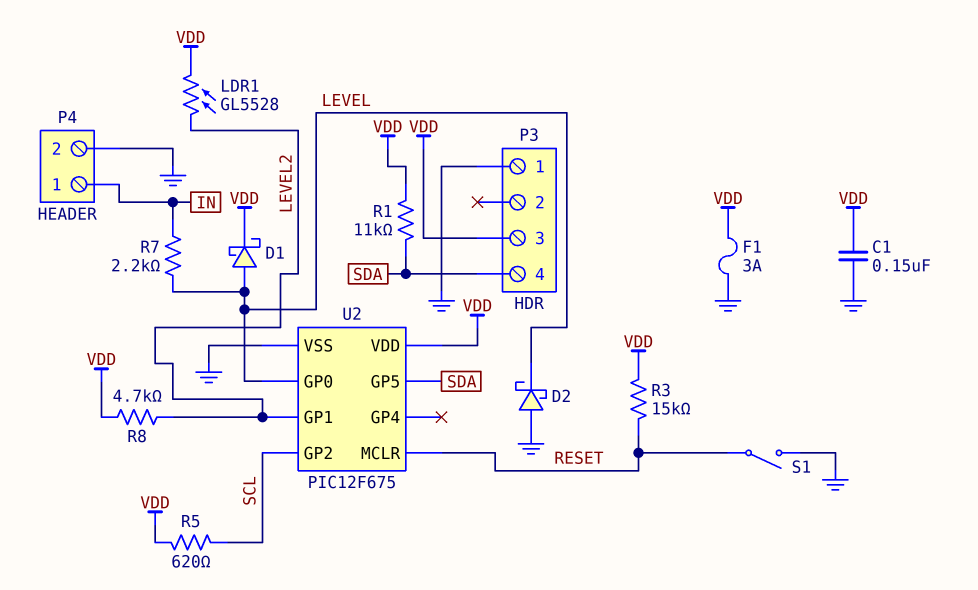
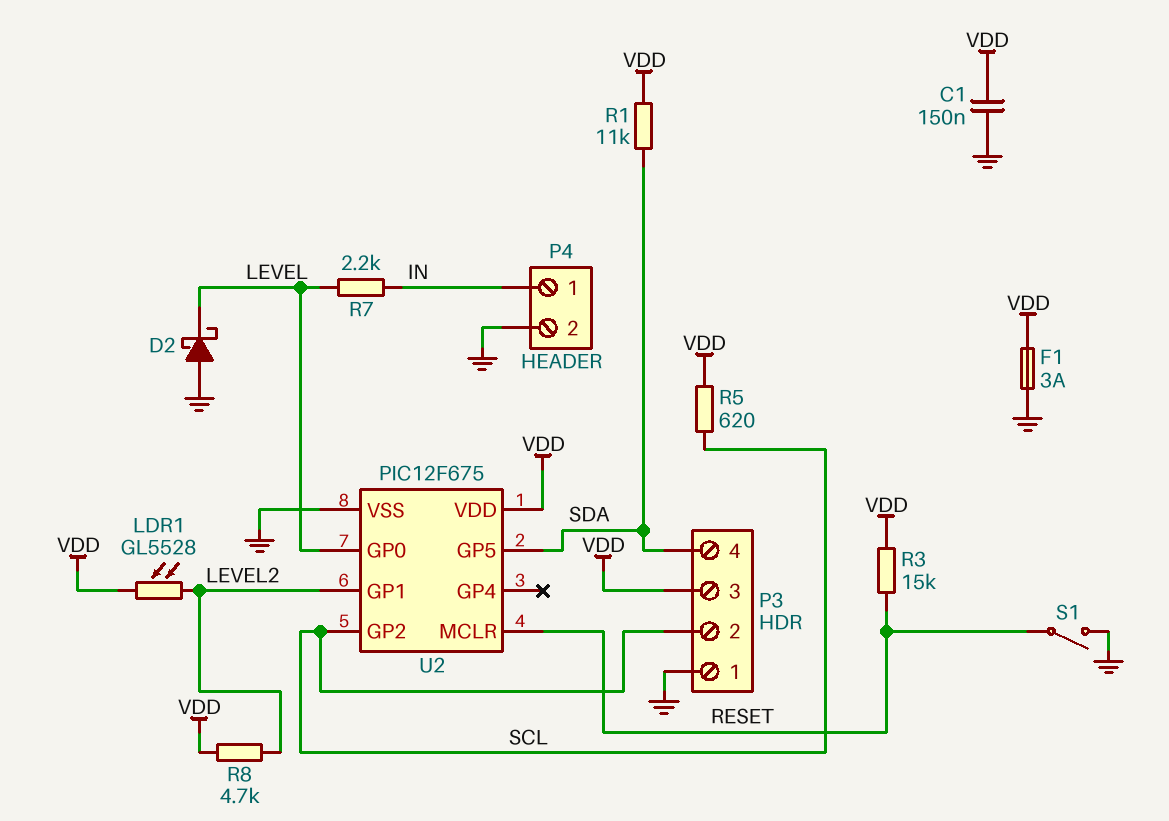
D1: schottky (A LEVEL, K VDD) -> none
P3 pin 2: none -> SCL

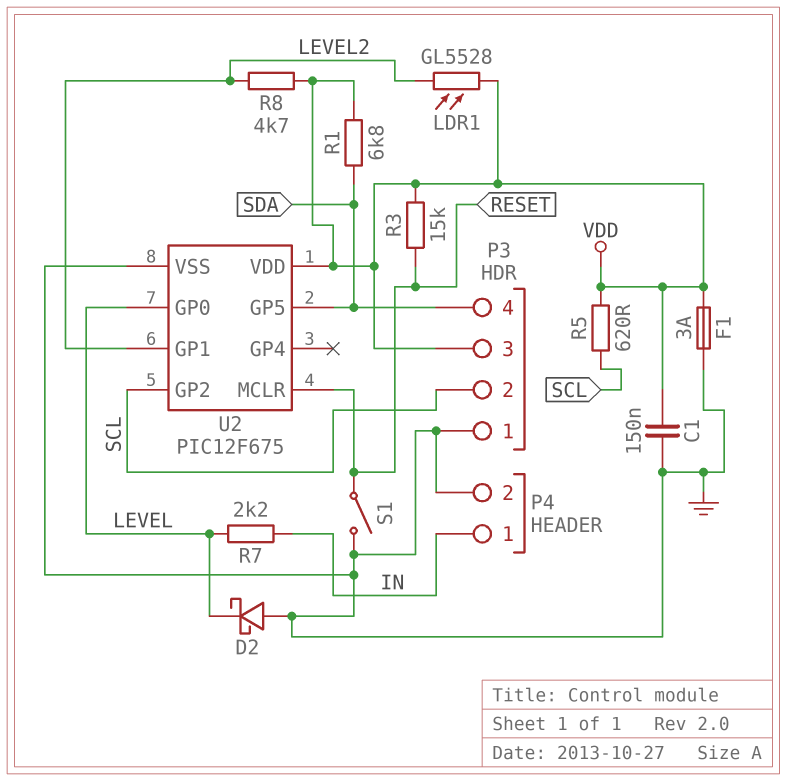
R1: 11k (SDA, VDD) -> 6.8k (SDA, VDD)

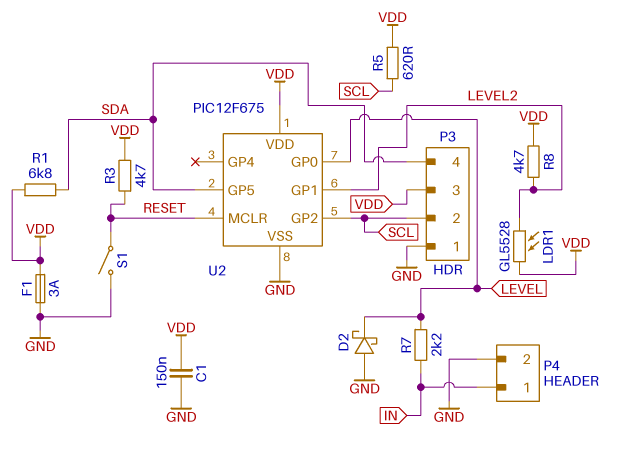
R3: 15k (RESET, VDD) -> 4.7k (RESET, VDD)

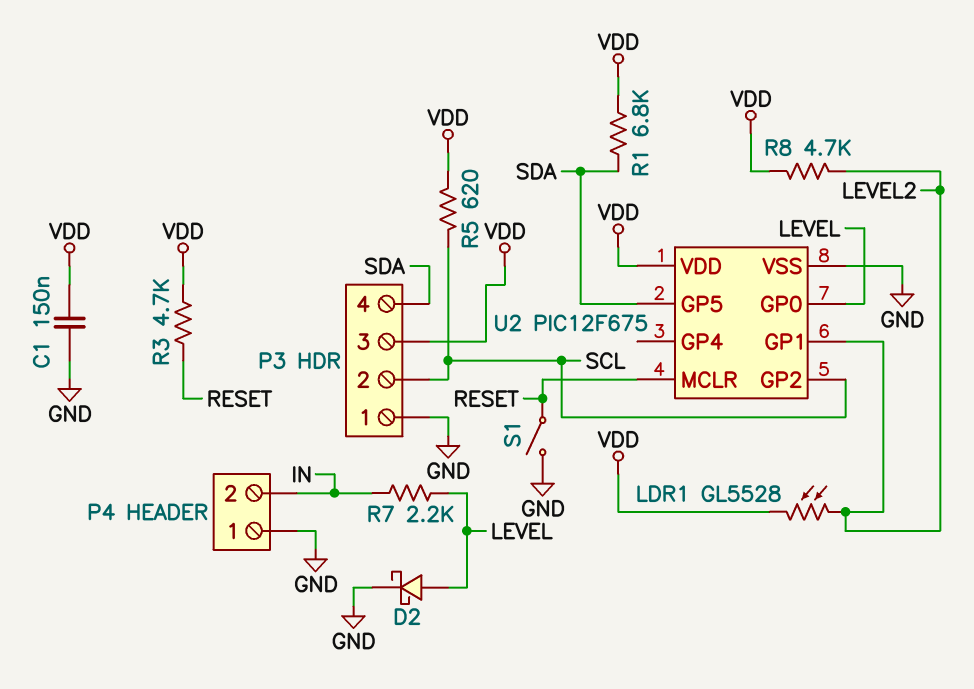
D2: schottky (A GND, K LEVEL) -> schottky (A LEVEL, K GND)
F1: 3A (GND, VDD) -> none
P4 pin 1: IN -> GND
P4 pin 2: GND -> IN

